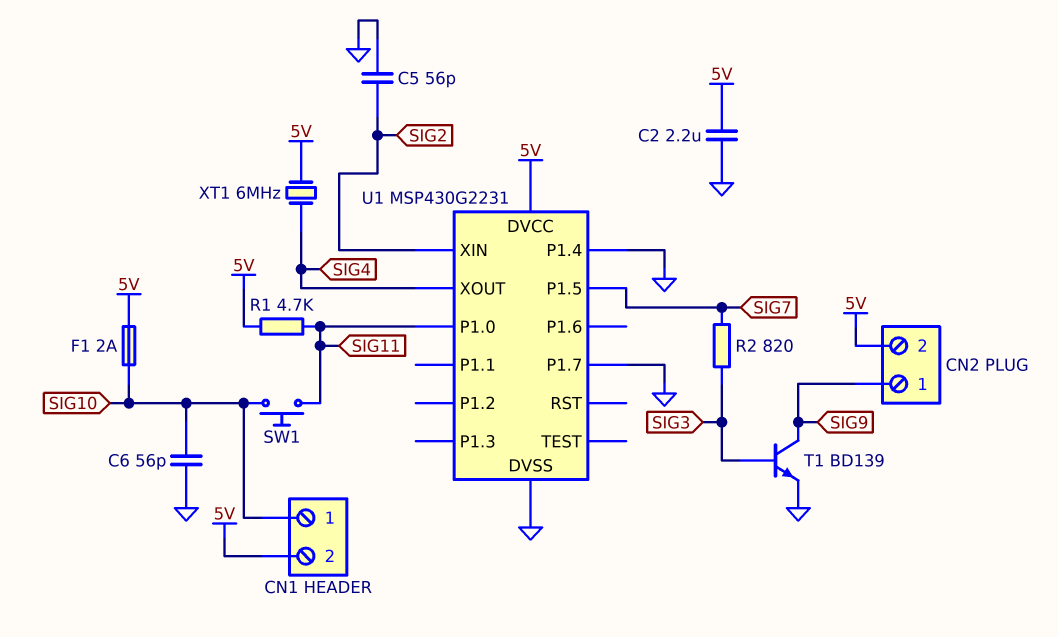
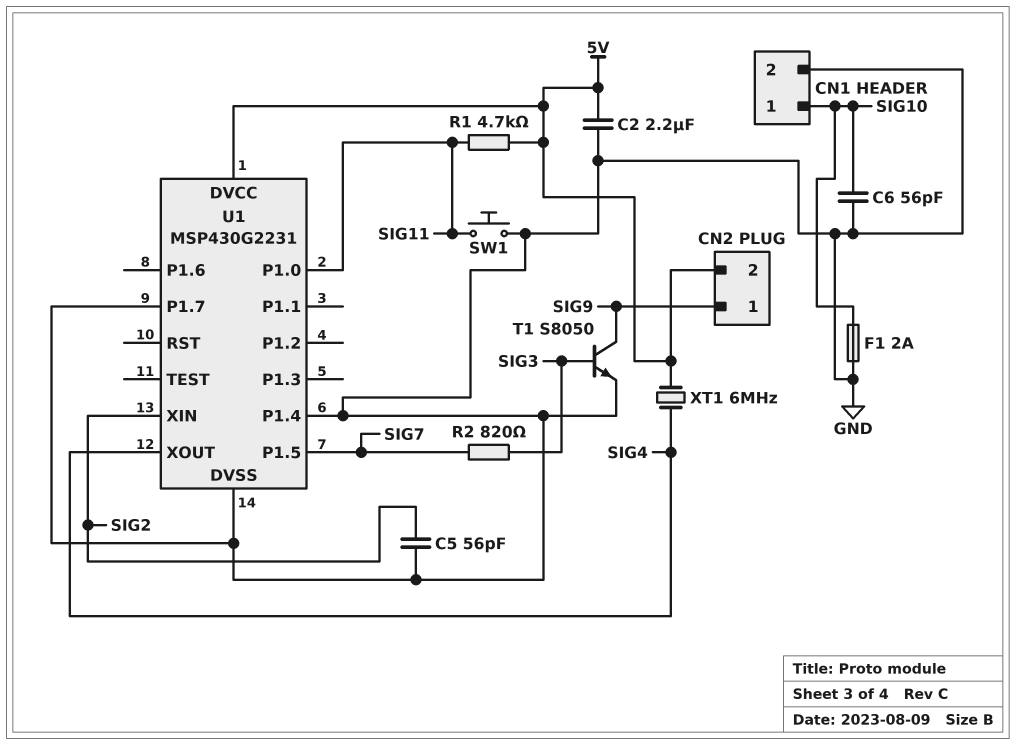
CN1 pin 2: 5V -> GND
F1: 2A (5V, SIG10) -> 2A (GND, SIG10)
SW1: button (SIG10, SIG11) -> button (GND, SIG11)
T1: NPN BD139 (B SIG3, C SIG9, E GND) -> NPN S8050 (B SIG3, C SIG9, E GND)

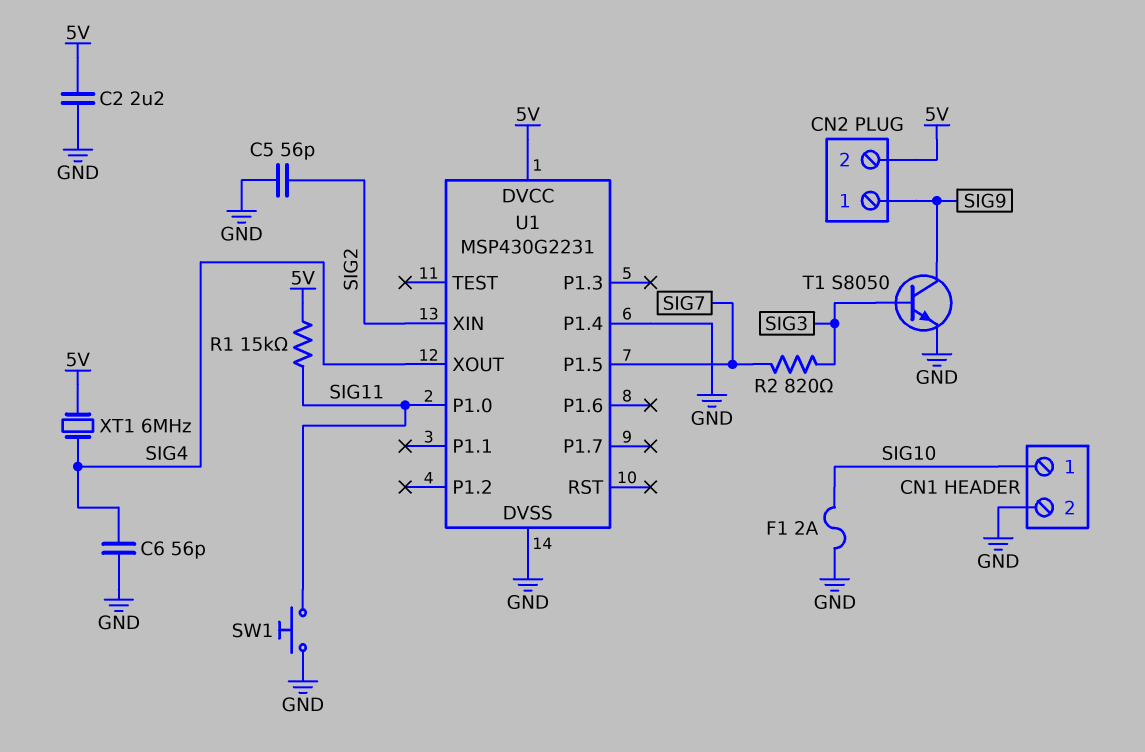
C6: 56pF (GND, SIG10) -> 56pF (GND, SIG4)
R1: 4.7k (5V, SIG11) -> 15k (5V, SIG11)
U1 pin P1.7: GND -> none

